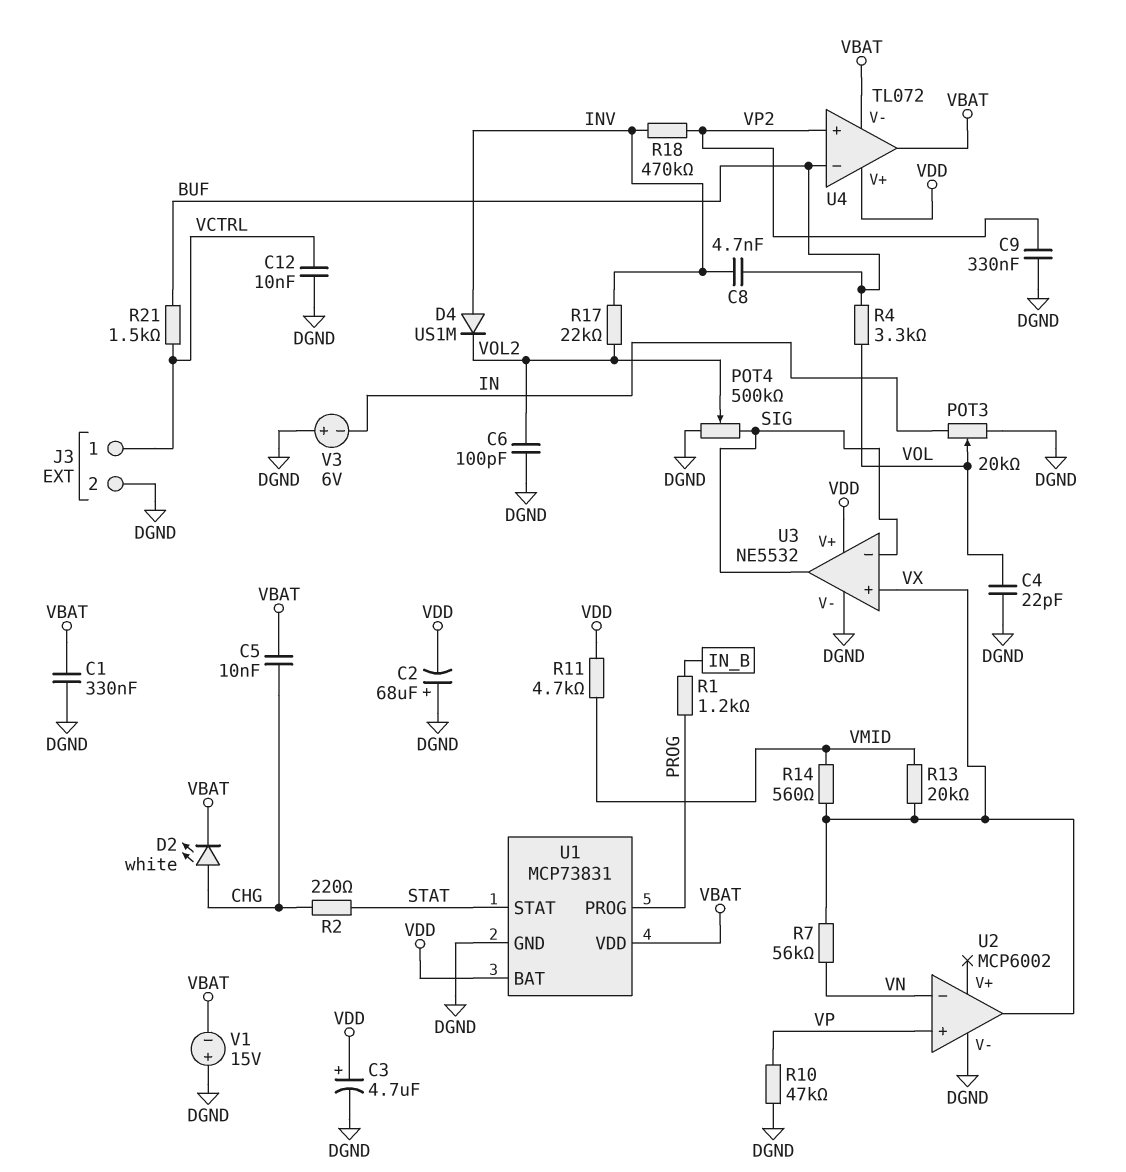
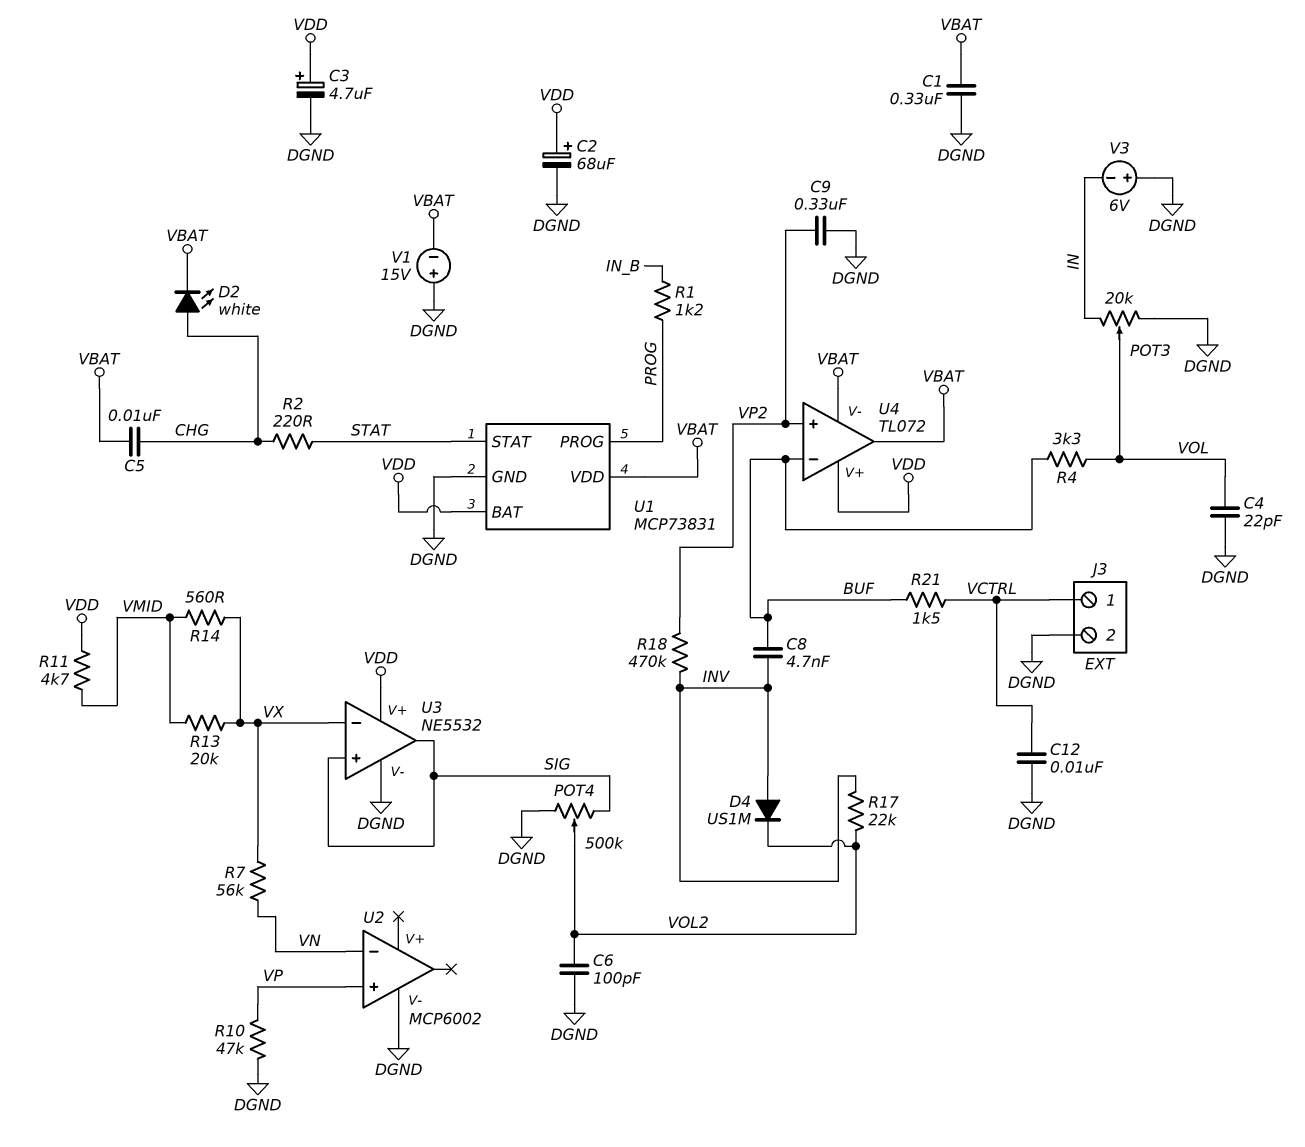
C2: 68uF (plus DGND, minus VDD) -> 68uF (plus VDD, minus DGND)
U2 pin out: VX -> none
U3 pin in+: VX -> SIG
U3 pin in-: SIG -> VX

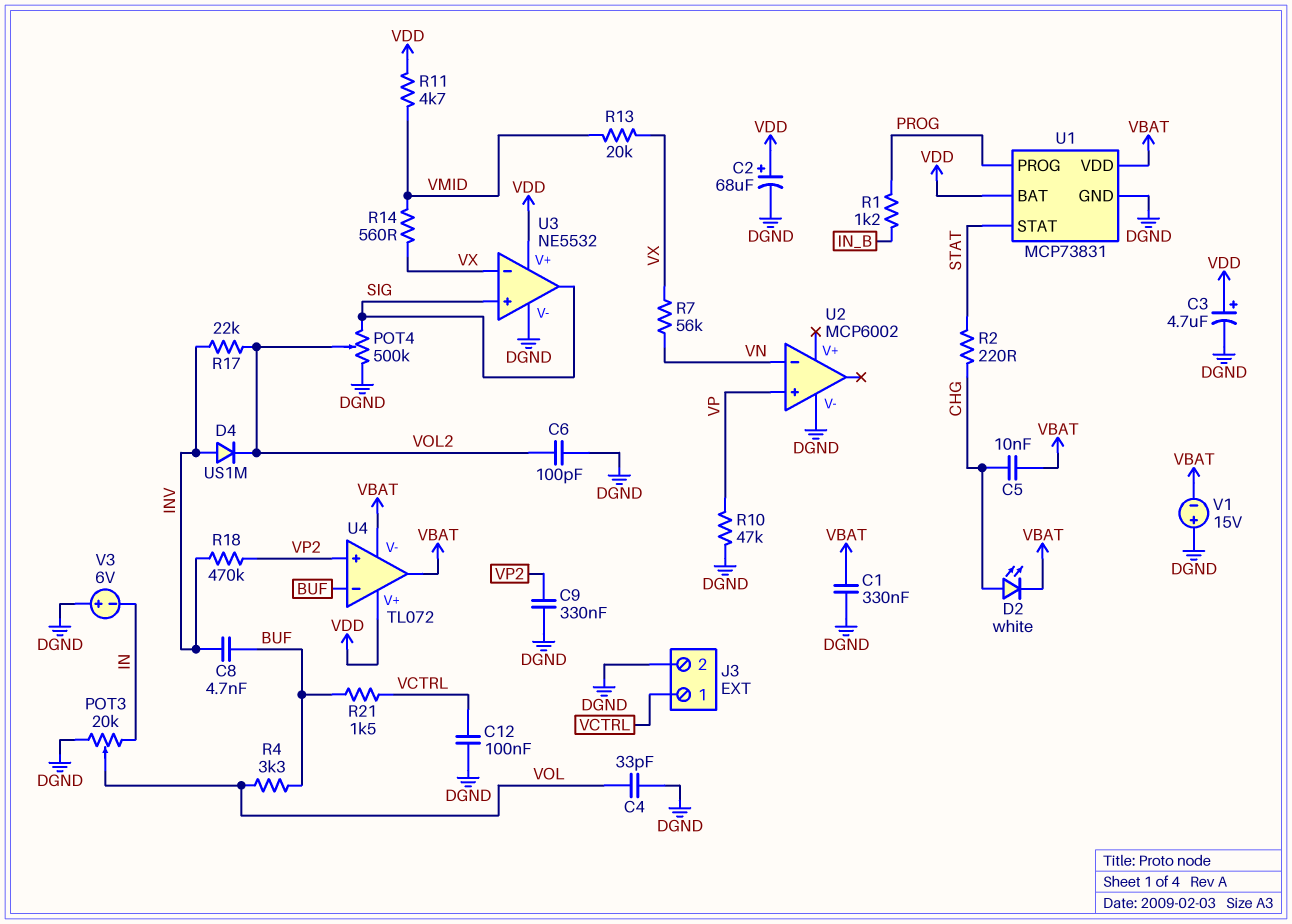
C4: 22pF (DGND, VOL) -> 33pF (DGND, VOL)
C12: 10nF (DGND, VCTRL) -> 100nF (DGND, VCTRL)

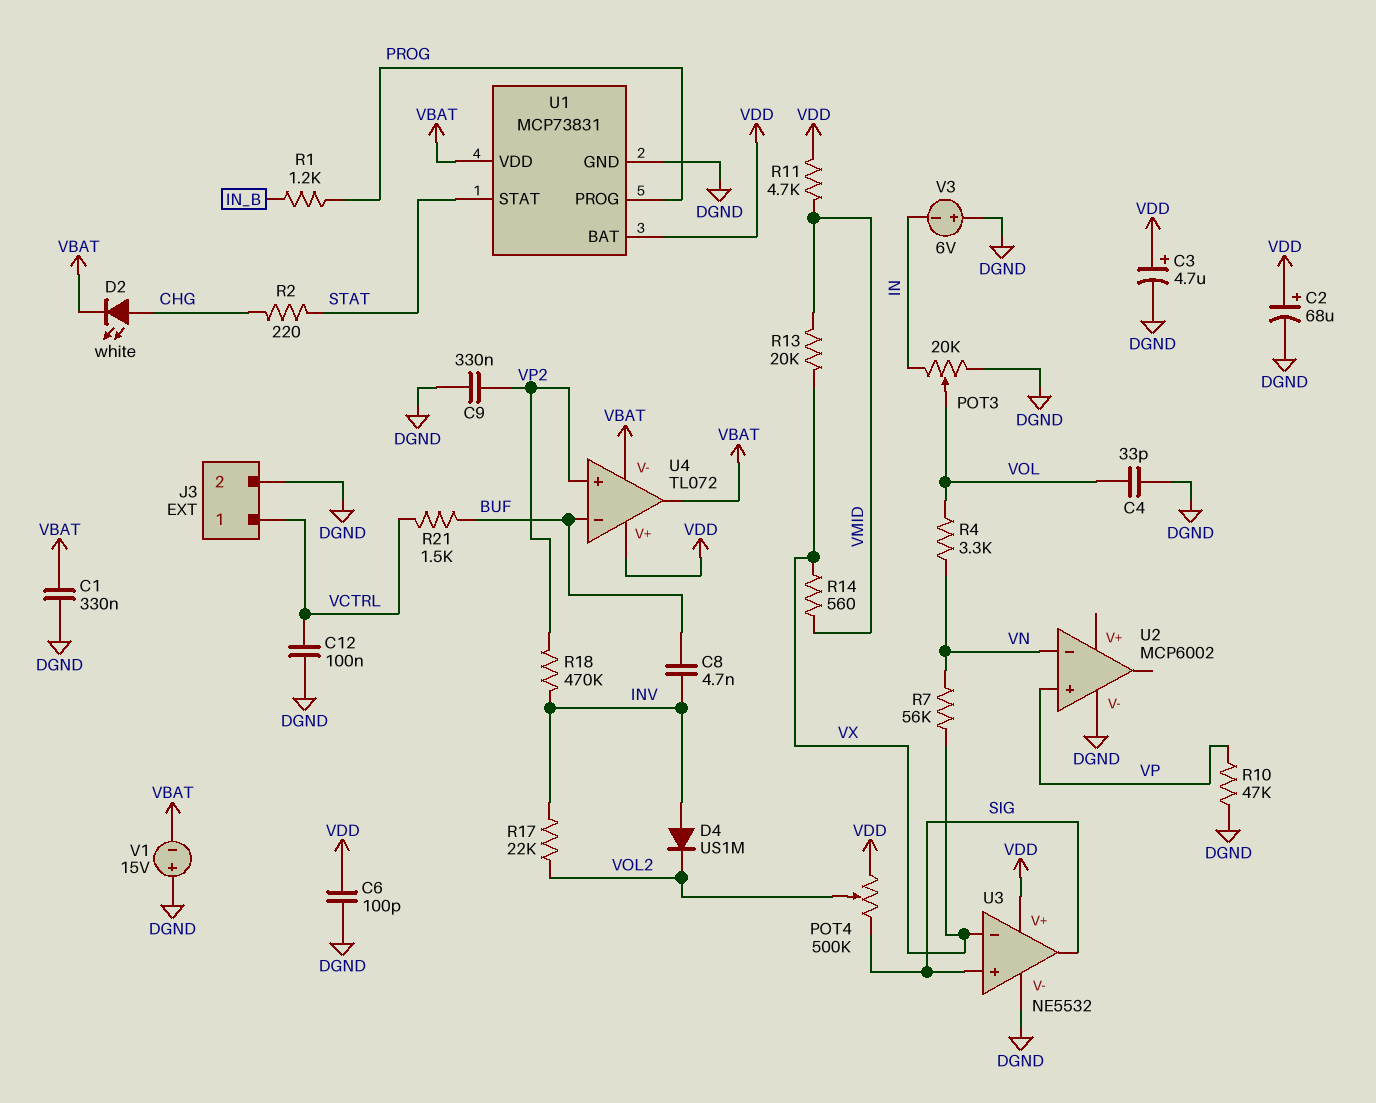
C5: 10nF (CHG, VBAT) -> none
C6: 100pF (DGND, VOL2) -> 100pF (DGND, VDD)
POT4: 500k (DGND, SIG, wiper VOL2) -> 500k (SIG, VDD, wiper VOL2)
R4: 3.3k (BUF, VOL) -> 3.3k (VN, VOL)

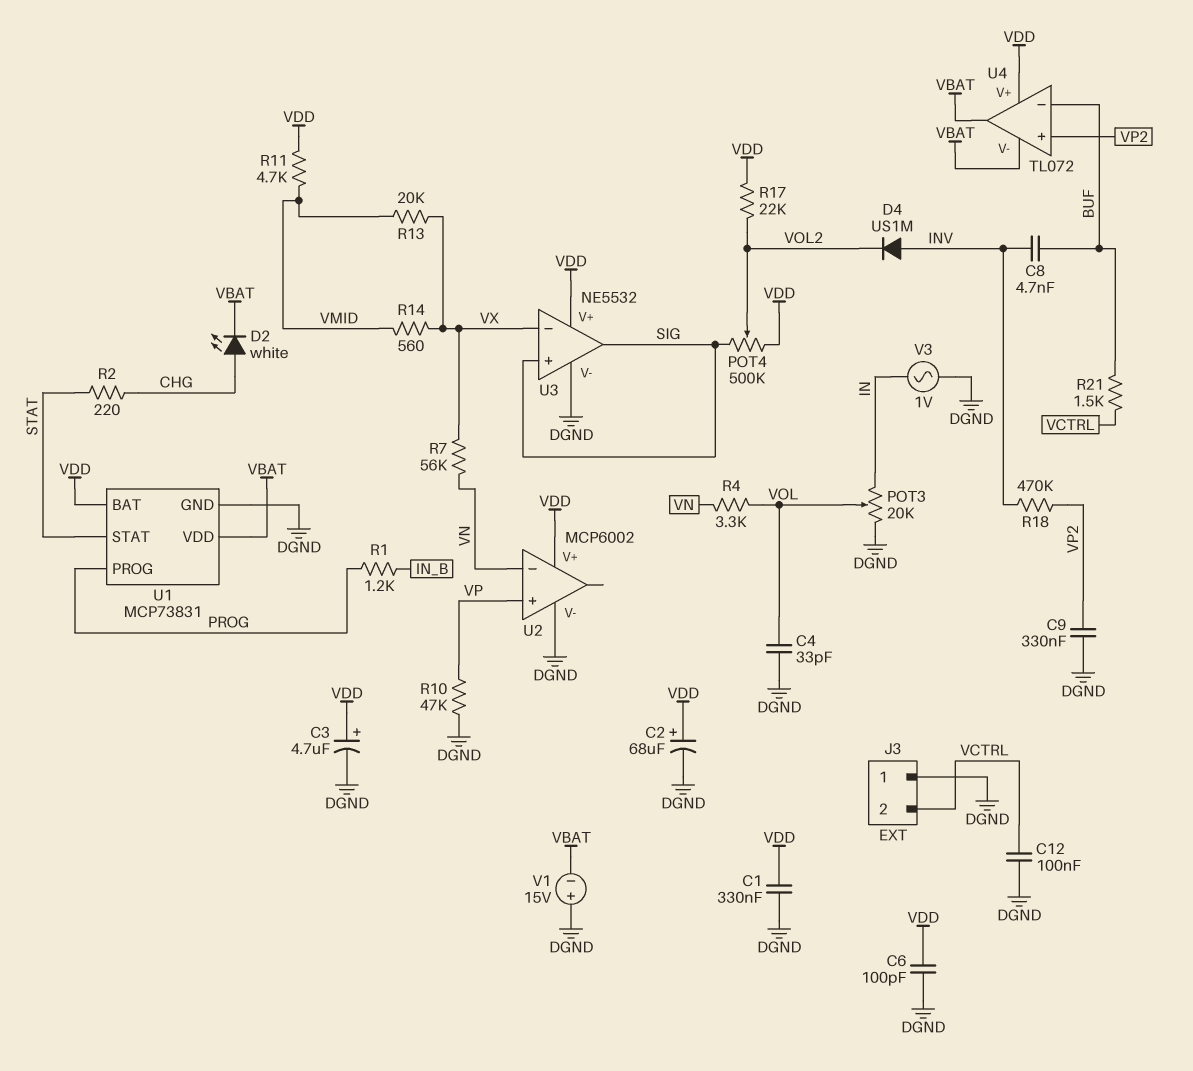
C1: 330nF (DGND, VBAT) -> 330nF (DGND, VDD)
J3 pin 1: VCTRL -> DGND
J3 pin 2: DGND -> VCTRL
R17: 22k (INV, VOL2) -> 22k (VDD, VOL2)
U2 pin V+: none -> VDD
V3: 6V (plus DGND, minus IN) -> AC 1V (DGND, IN)

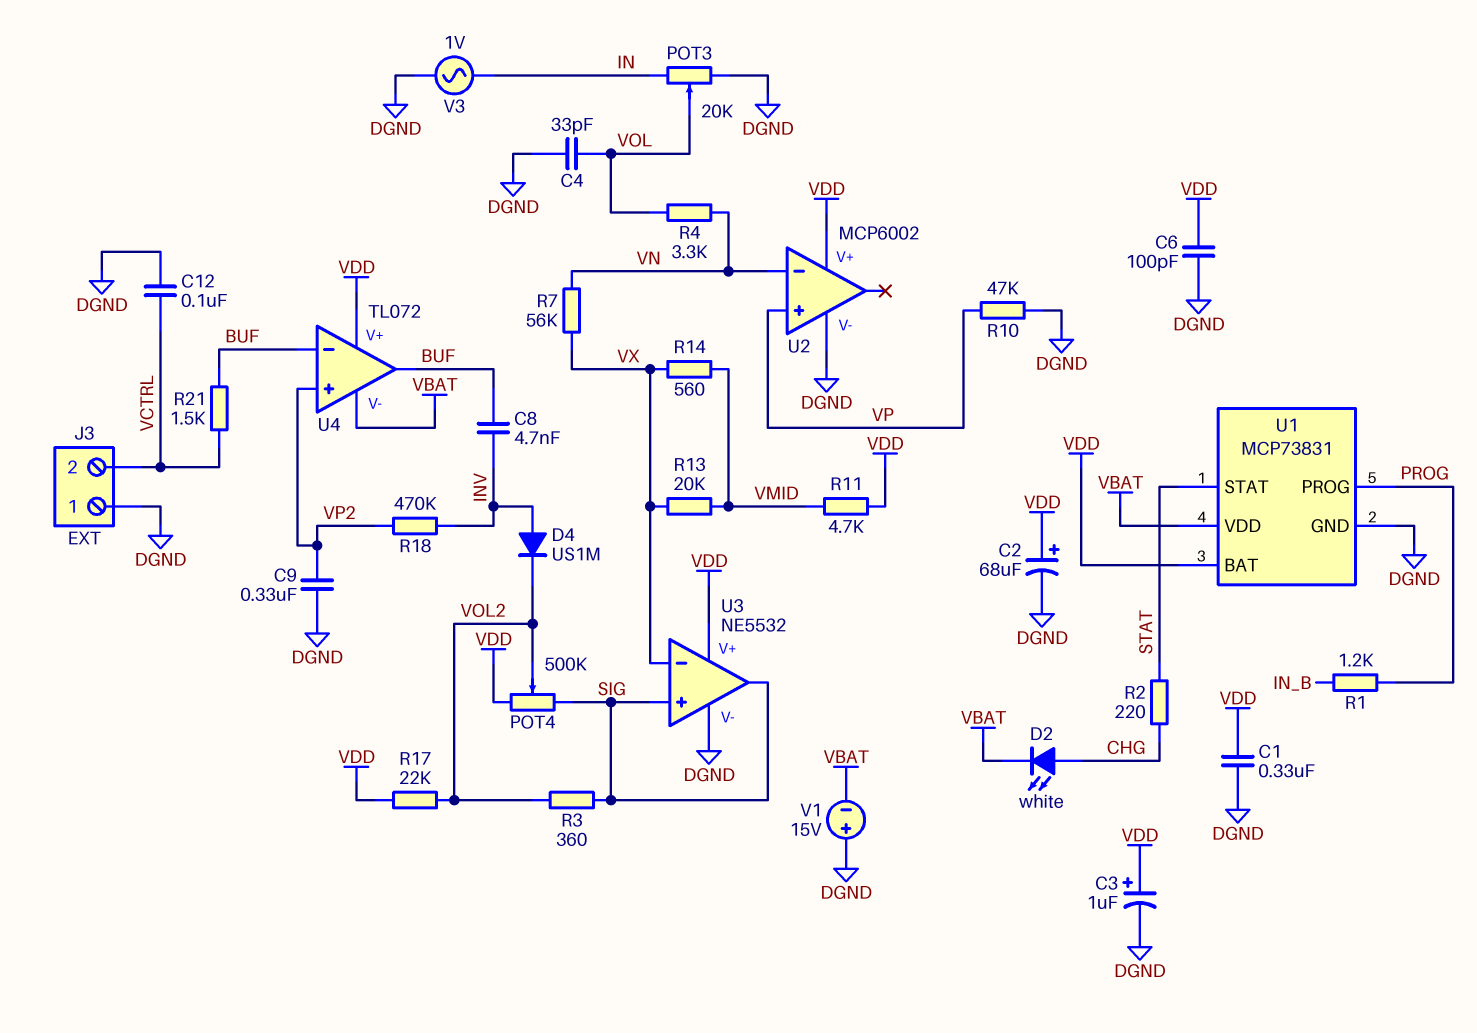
C3: 4.7uF (plus VDD, minus DGND) -> 1uF (plus VDD, minus DGND)
R3: none -> 360 (SIG, VOL2)
U4 pin out: VBAT -> BUF

